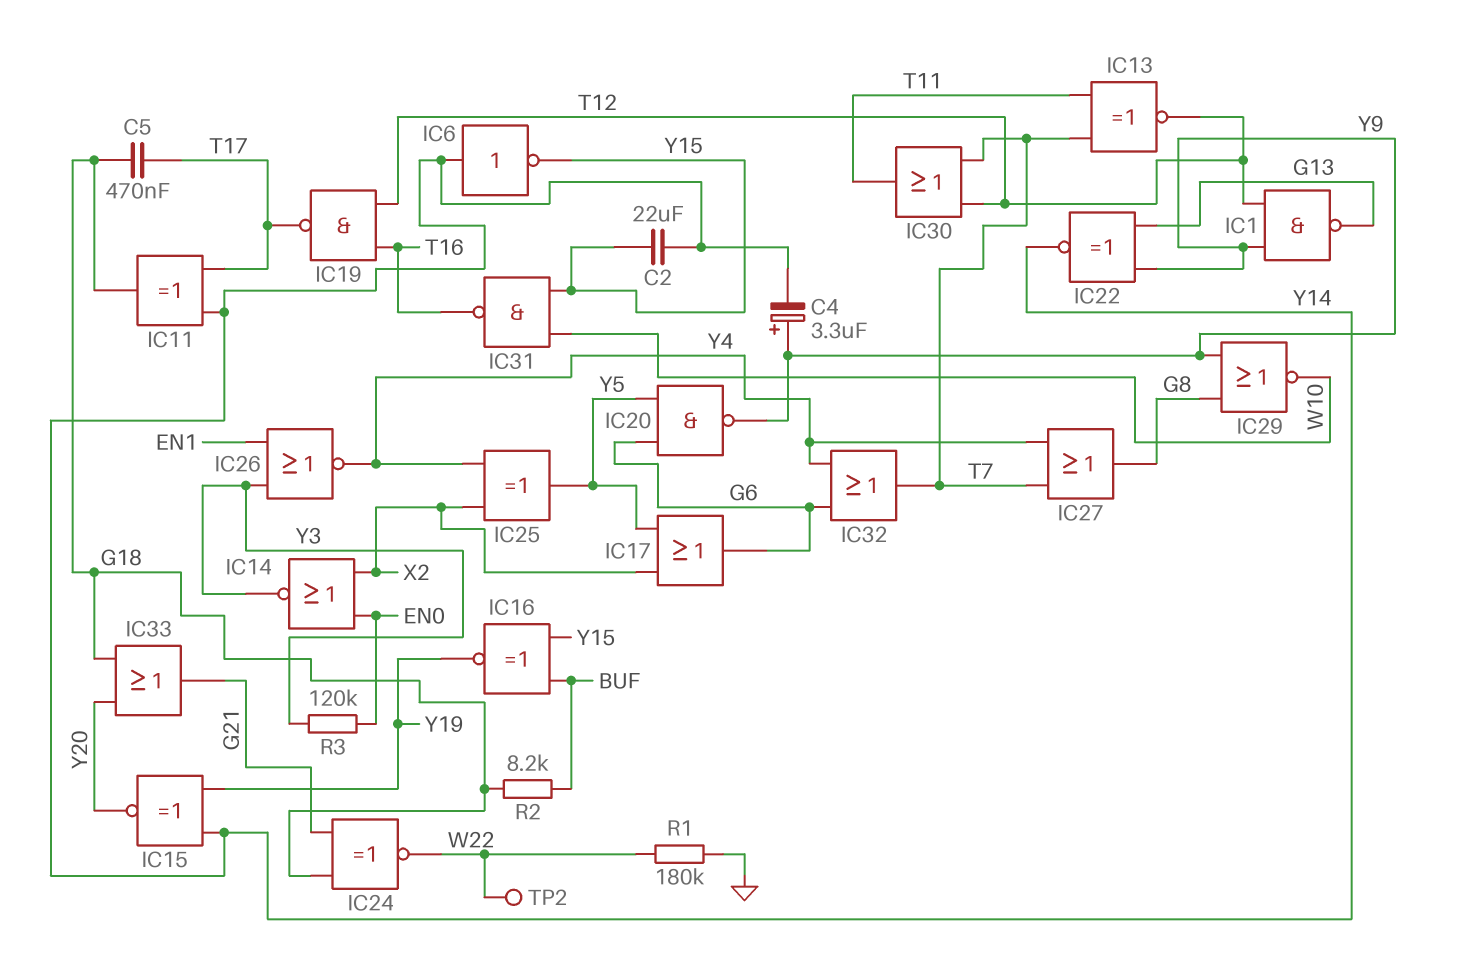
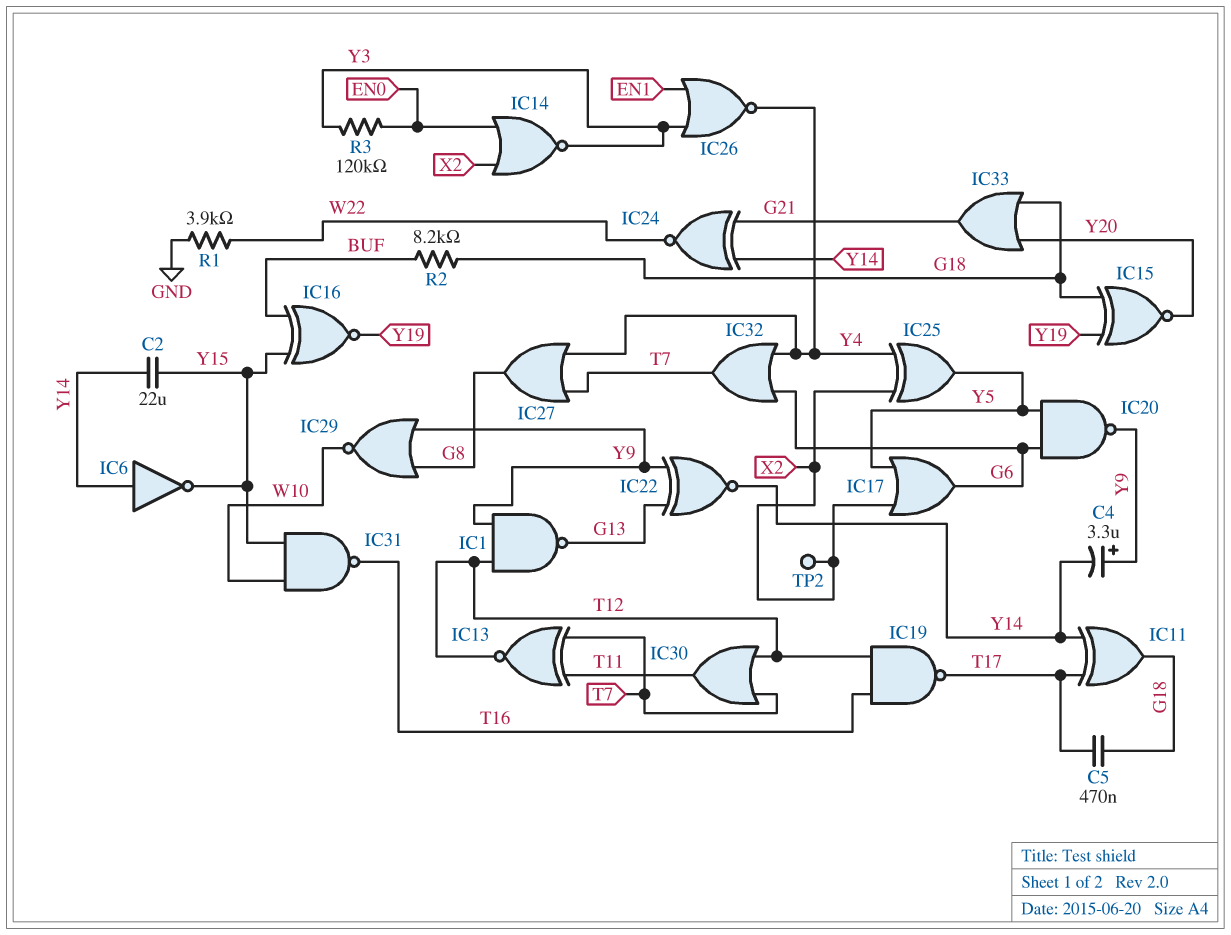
IC15: XNOR (in Y14, in Y19, out Y20) -> XNOR (in G18, in Y19, out Y20)
IC24: XNOR (in G18, in G21, out W22) -> XNOR (in G21, in Y14, out W22)
R1: 180k (GND, W22) -> 3.9k (GND, W22)
TP2: test point (W22) -> test point (X2)

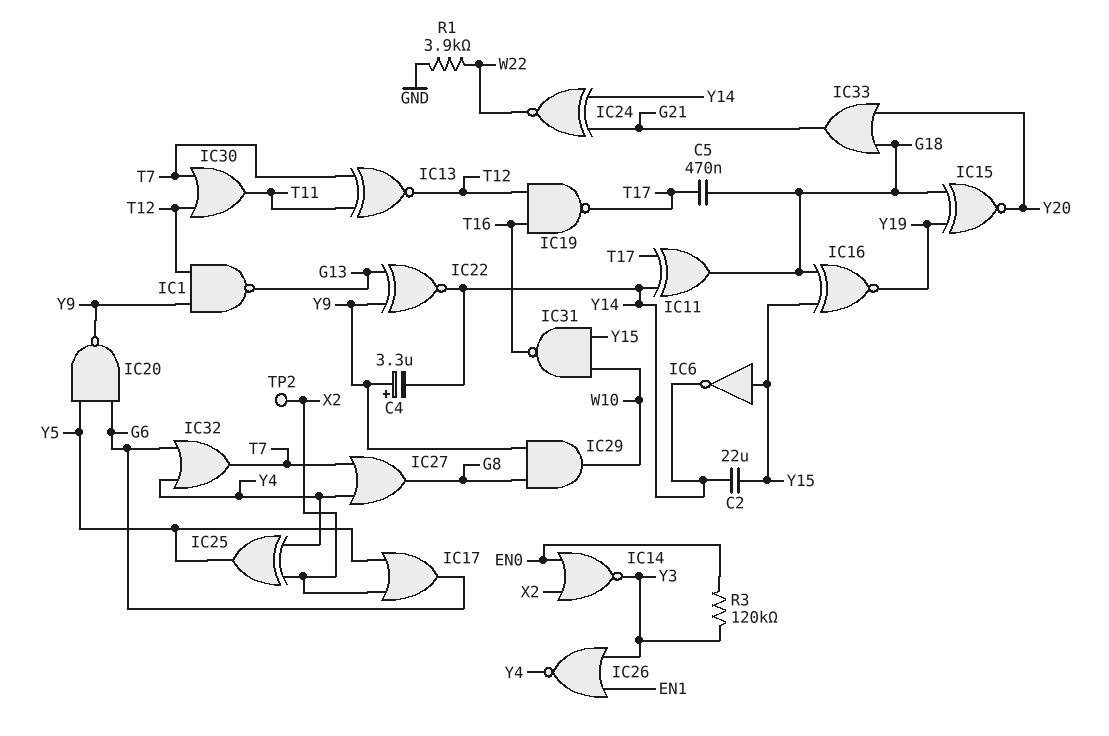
IC6: NOT (in Y14, out Y15) -> NOT (in Y15, out Y14)
IC16: XNOR (in BUF, in Y15, out Y19) -> XNOR (in G18, in Y15, out Y19)
IC29: NOR (in G8, in Y9, out W10) -> AND (in G8, in Y9, out W10)
R2: 8.2k (BUF, G18) -> none

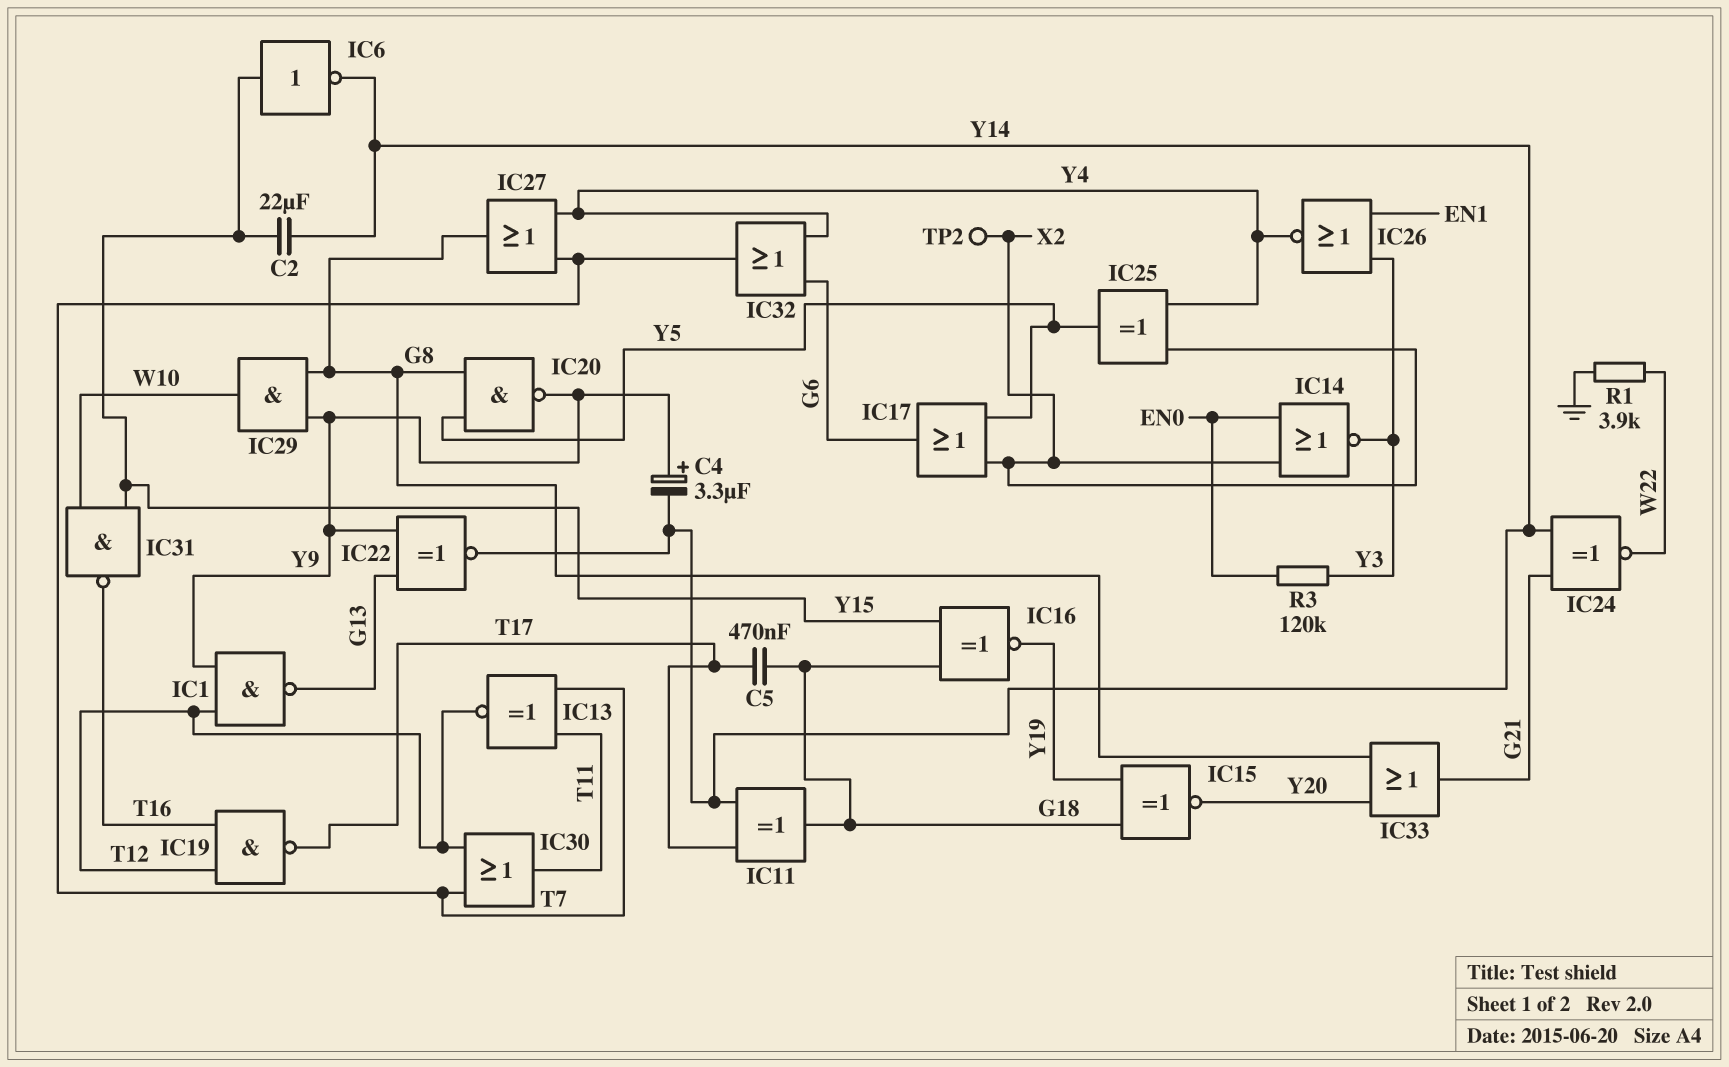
IC20: NAND (in G6, in Y5, out Y9) -> NAND (in G8, in Y5, out Y9)
IC33: OR (in G18, in Y20, out G21) -> OR (in G8, in Y20, out G21)

